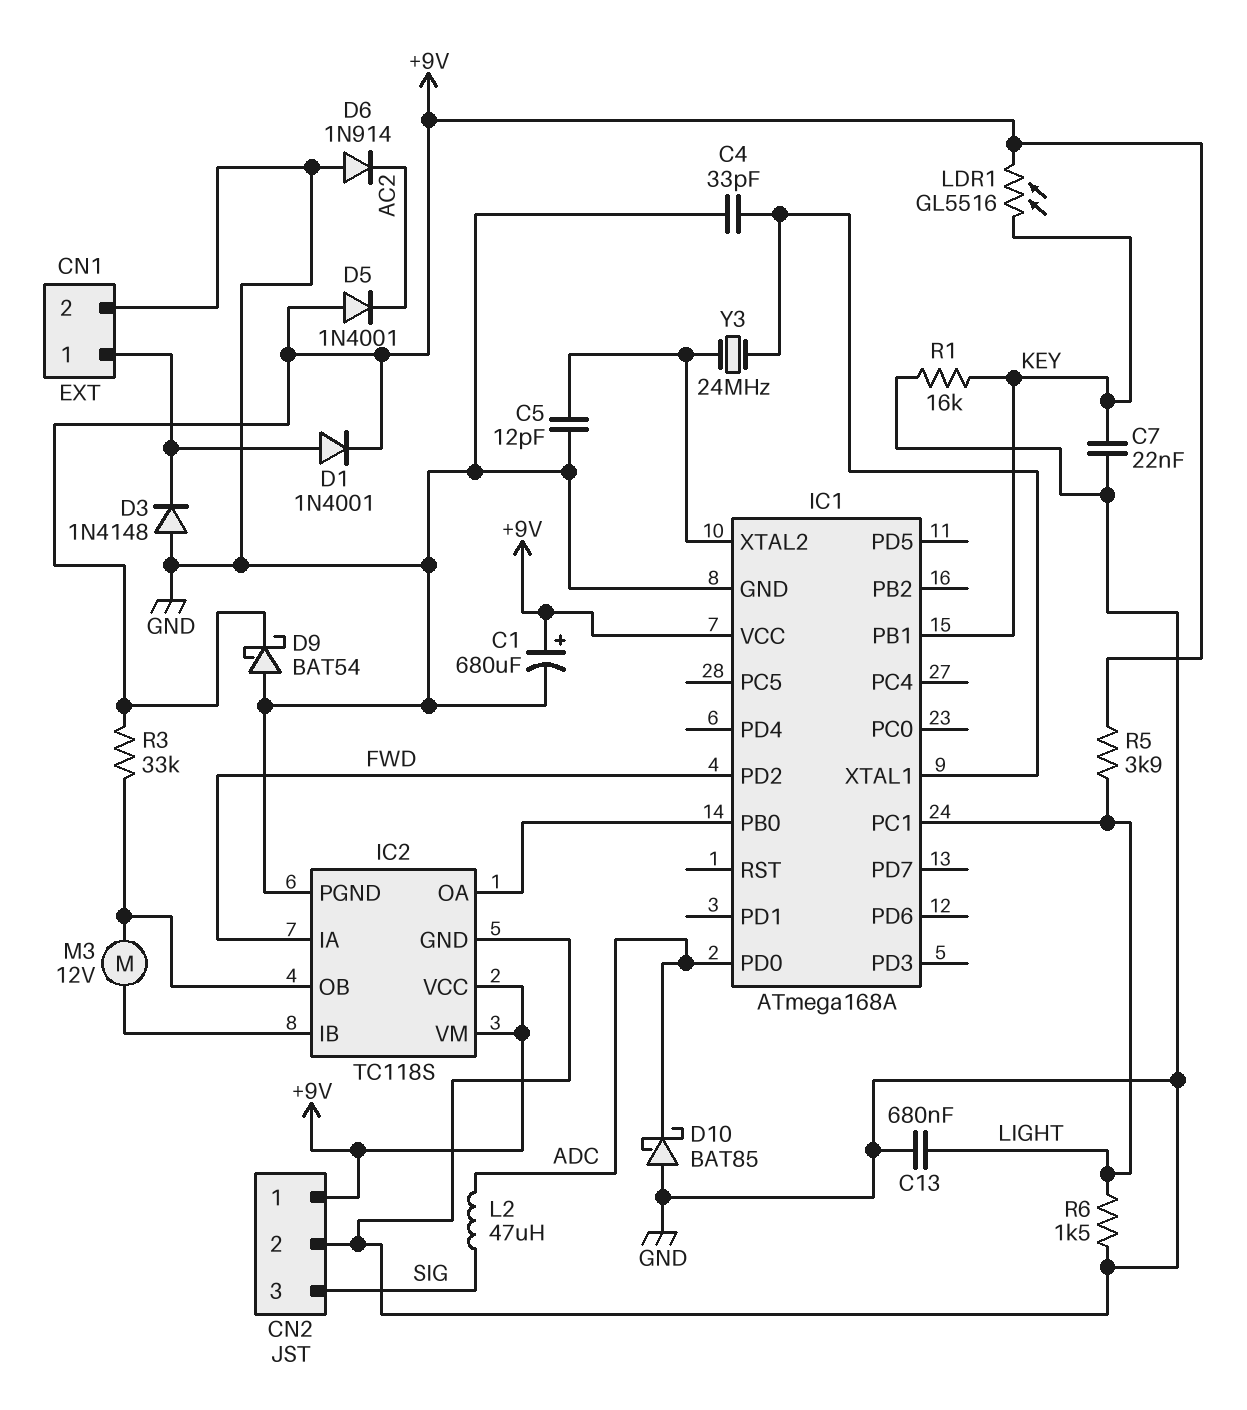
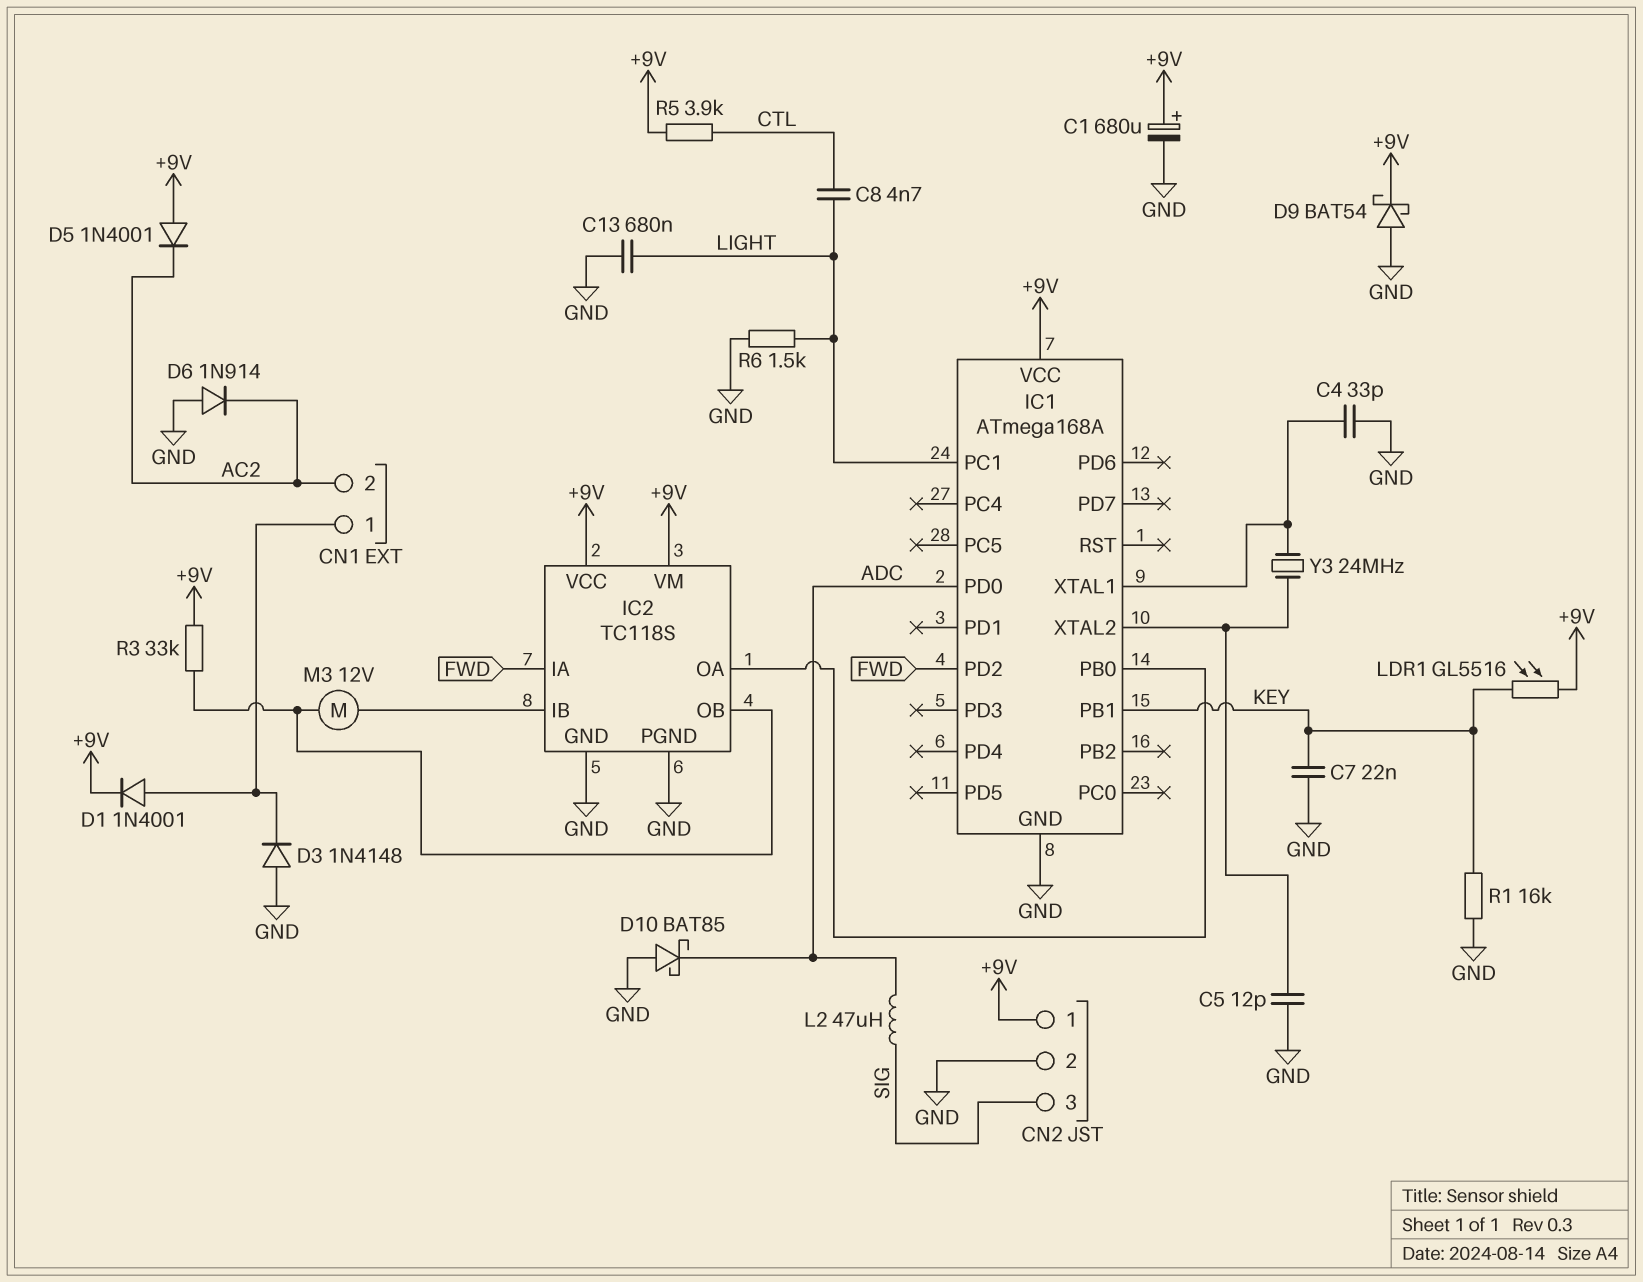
C8: none -> 4.7nF (CTL, LIGHT)
CN1 pin 2: GND -> AC2
R5: 3.9k (+9V, LIGHT) -> 3.9k (+9V, CTL)

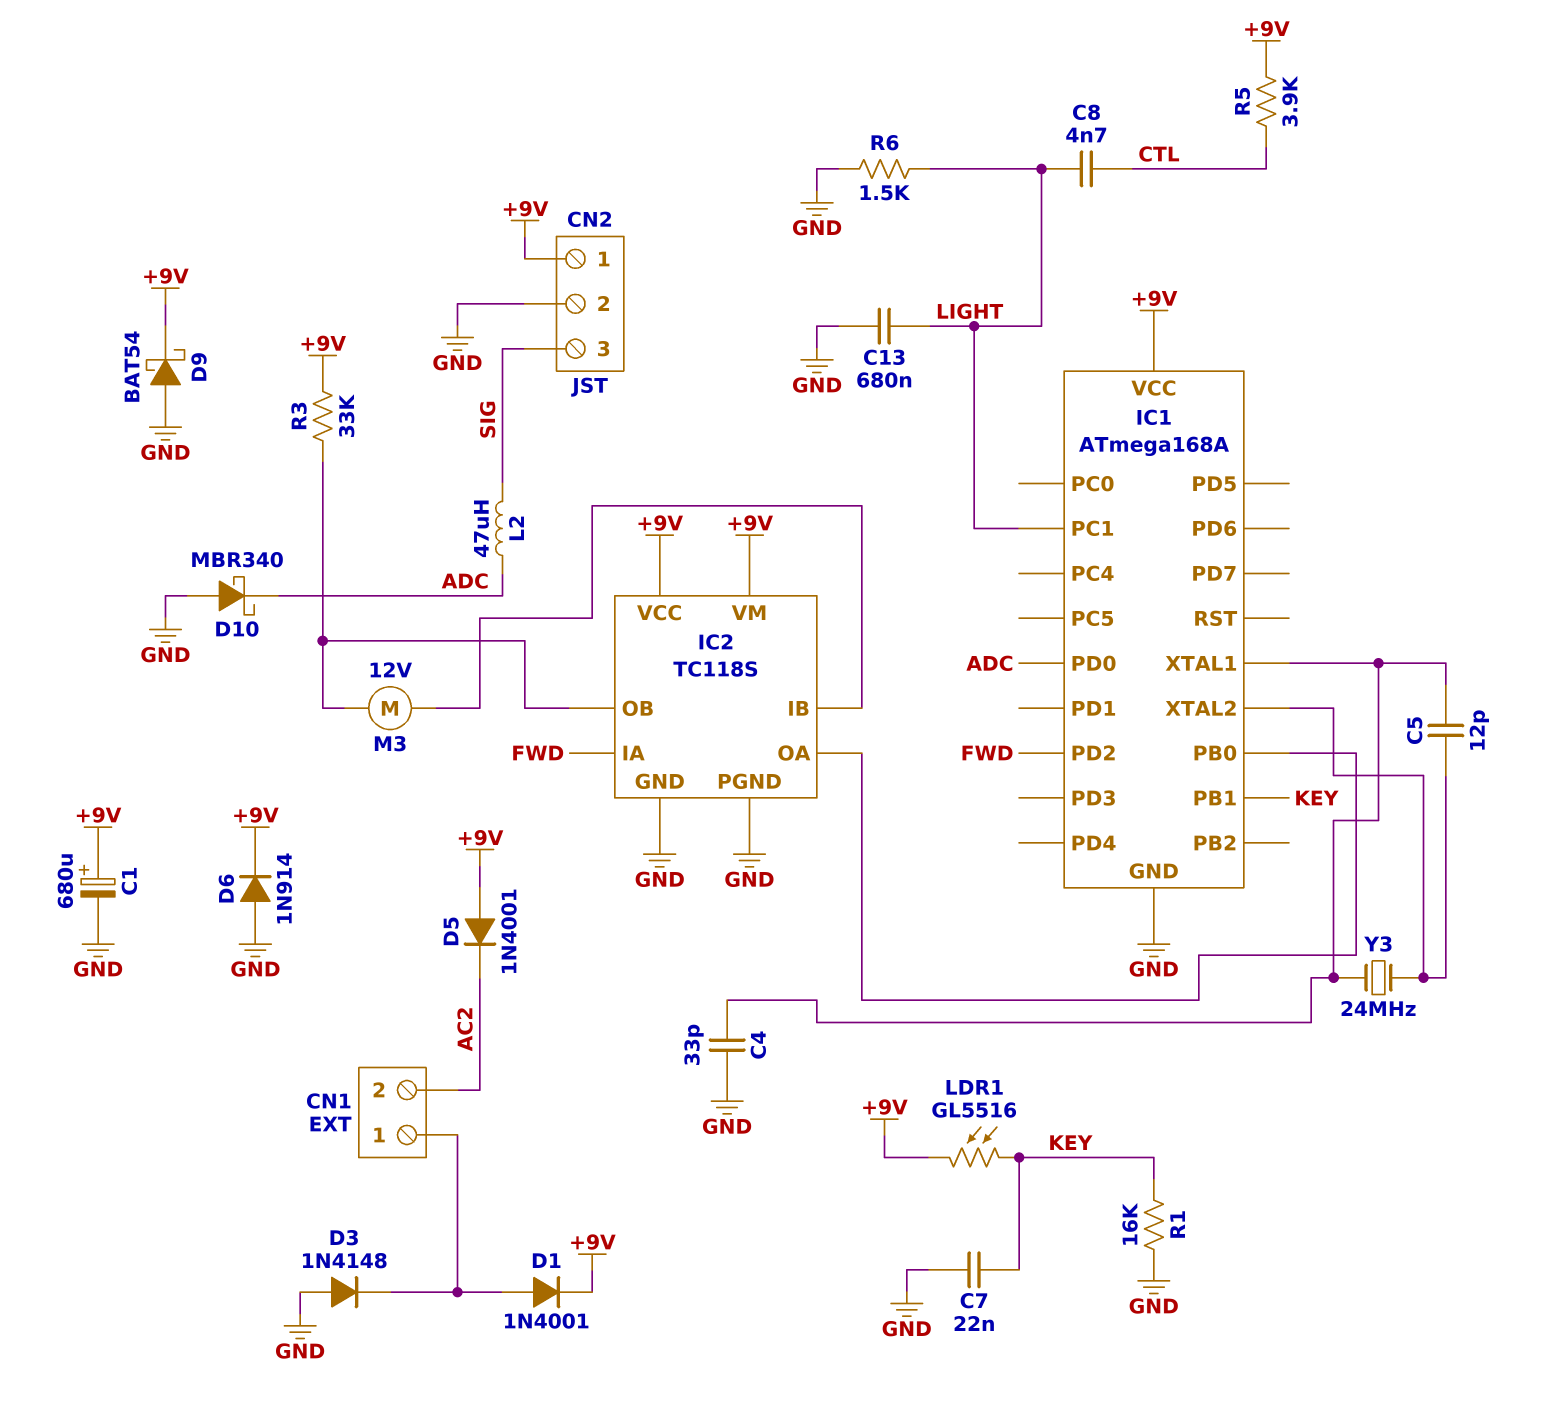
C5: 12pF (GND, IC1/XTAL2) -> 12pF (IC1/XTAL1, IC1/XTAL2)
D6: diode 1N914 (A GND, K AC2) -> diode 1N914 (A GND, K +9V)
D10: schottky BAT85 (A GND, K ADC) -> schottky MBR340 (A GND, K ADC)

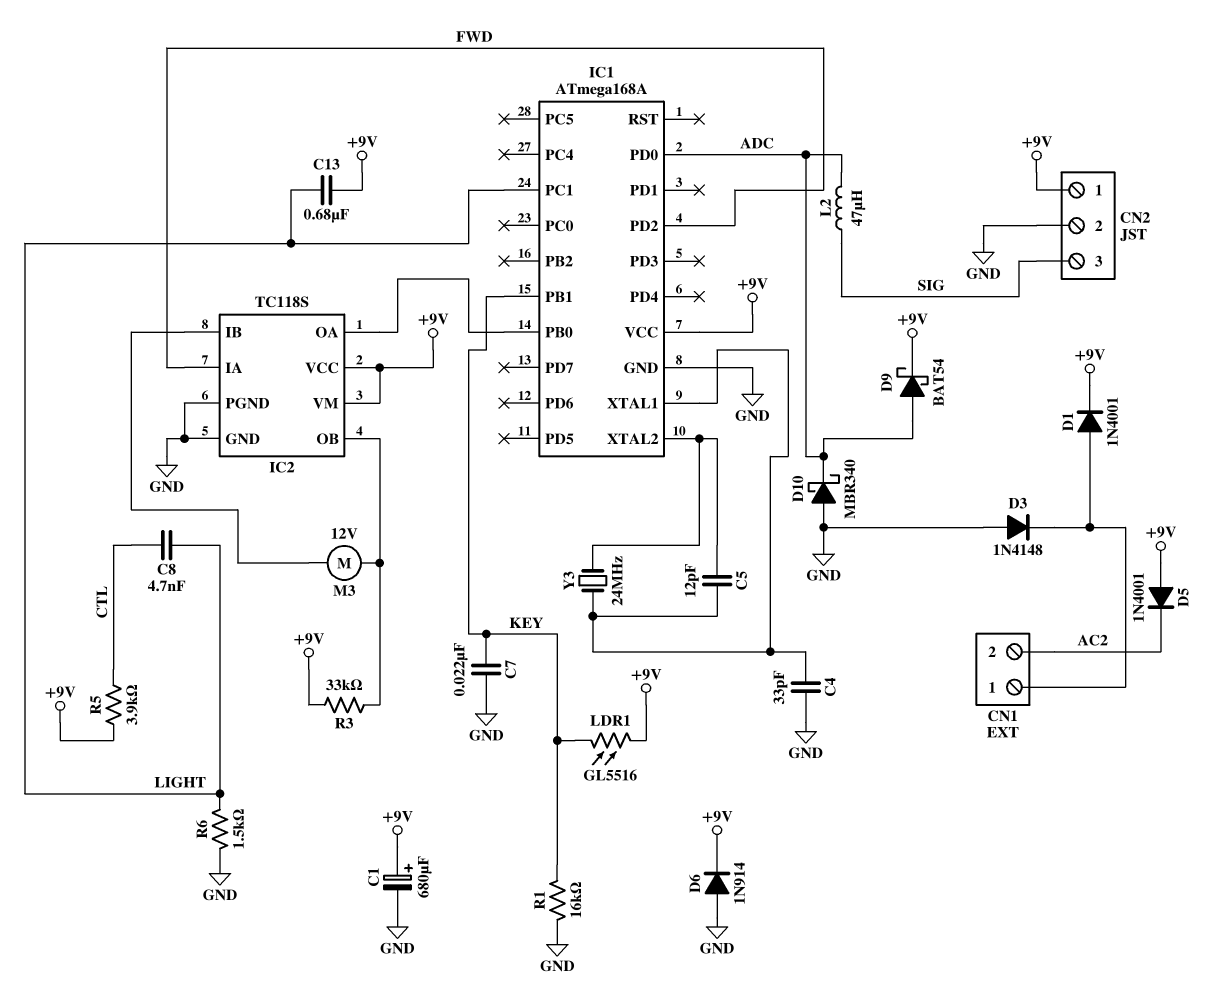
C13: 680nF (GND, LIGHT) -> 680nF (+9V, LIGHT)
D9: schottky BAT54 (A GND, K +9V) -> schottky BAT54 (A ADC, K +9V)

